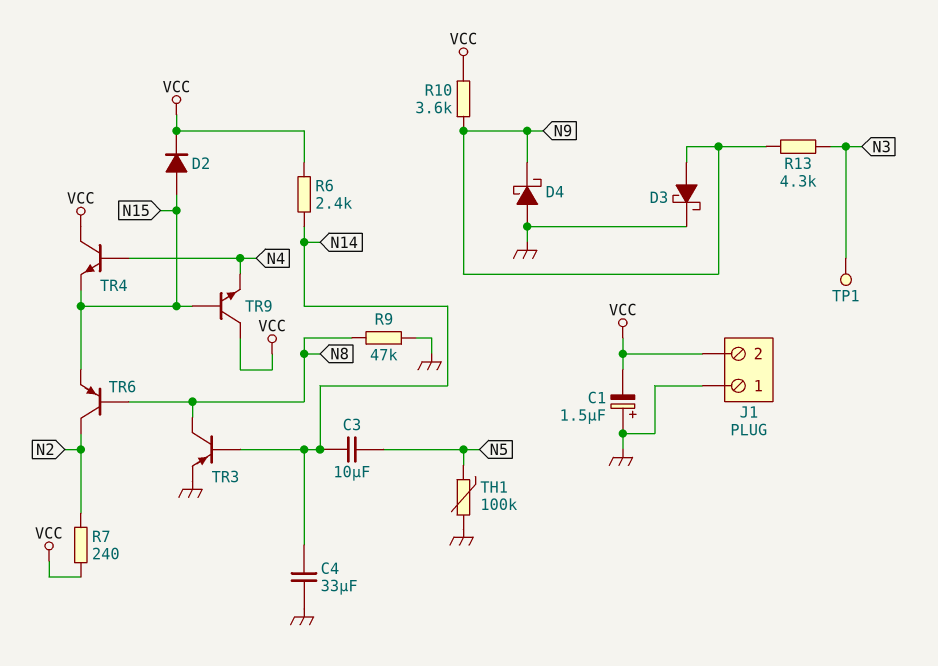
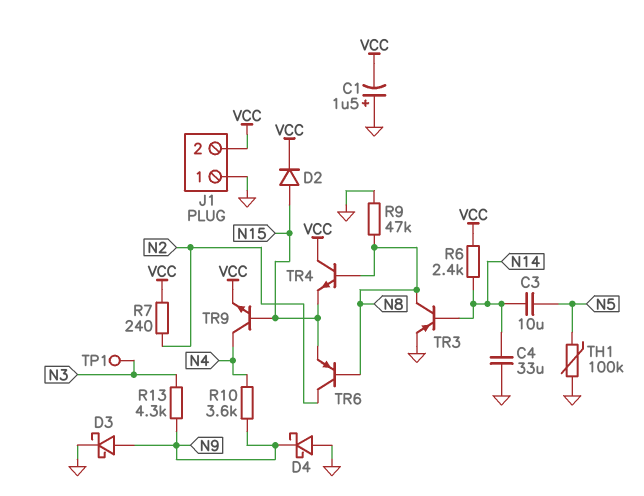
R10: 3.6k (N9, VCC) -> 3.6k (N4, N9)
TR4: NPN (B N4, C VCC, E N15) -> NPN (B N8, C VCC, E N15)
TR9: NPN (B N15, C VCC, E N4) -> NPN (B N15, C N4, E VCC)

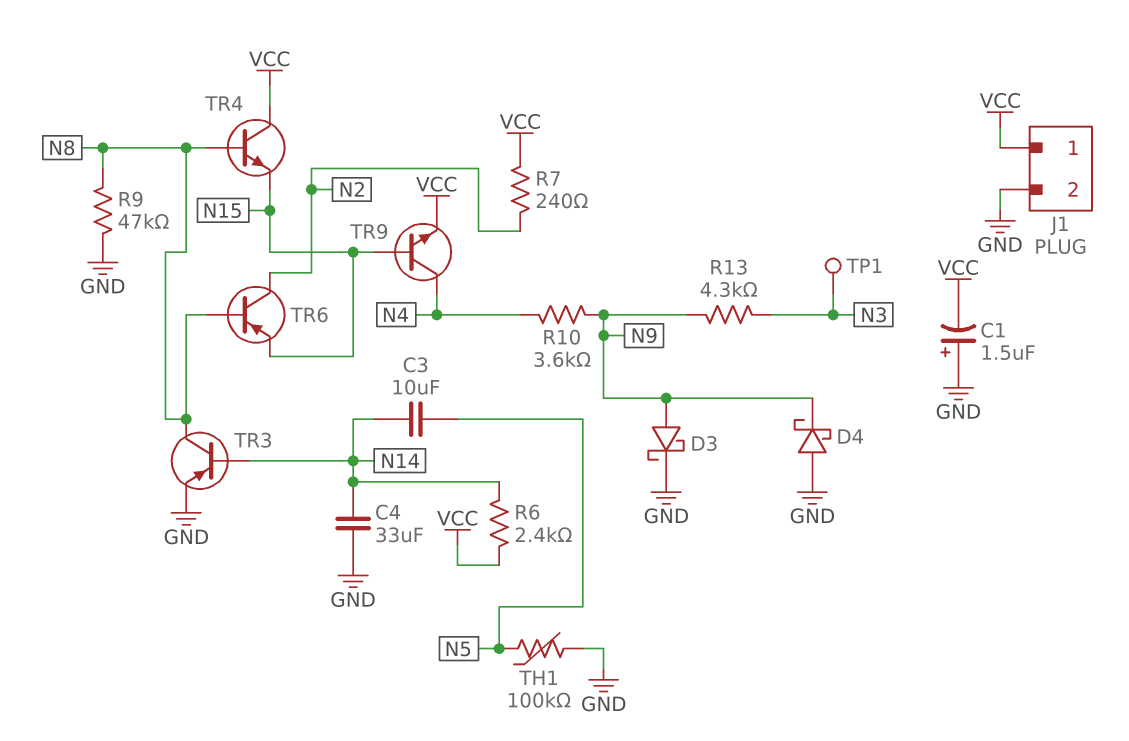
D2: diode (A N15, K VCC) -> none
J1 pin 1: GND -> VCC
J1 pin 2: VCC -> GND

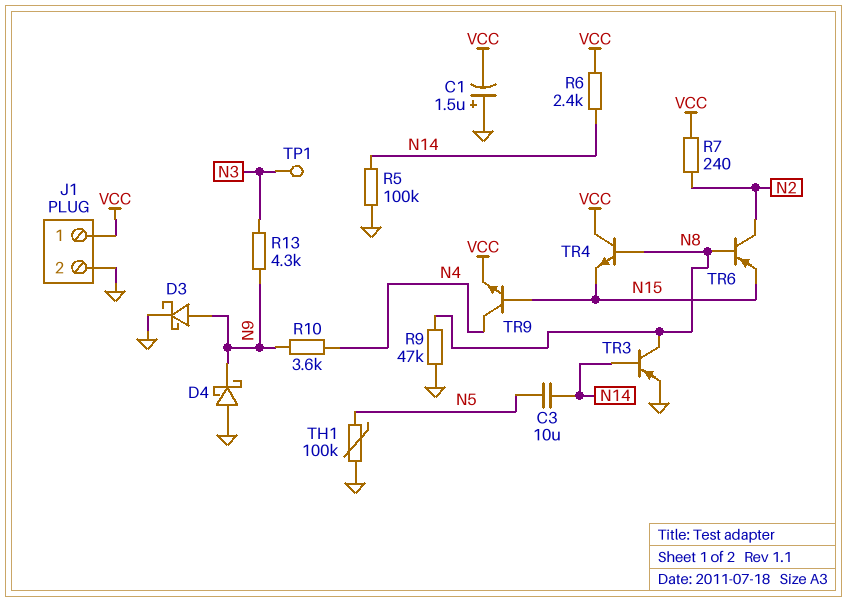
C4: 33uF (GND, N14) -> none
R5: none -> 100k (GND, N14)

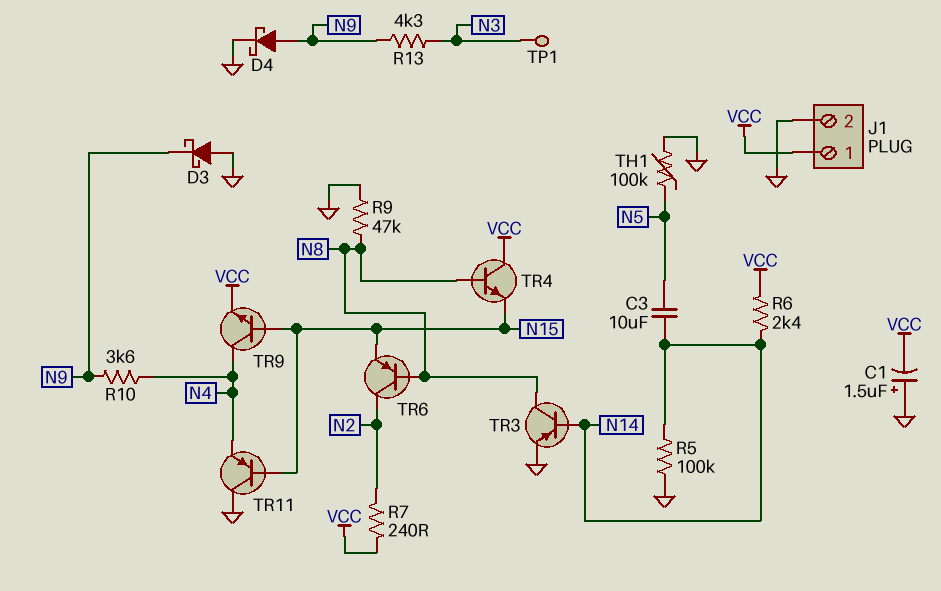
D3: schottky (A N9, K GND) -> schottky (A GND, K N9)
D4: schottky (A GND, K N9) -> schottky (A N9, K GND)
TR11: none -> PNP (B N15, C GND, E N4)

